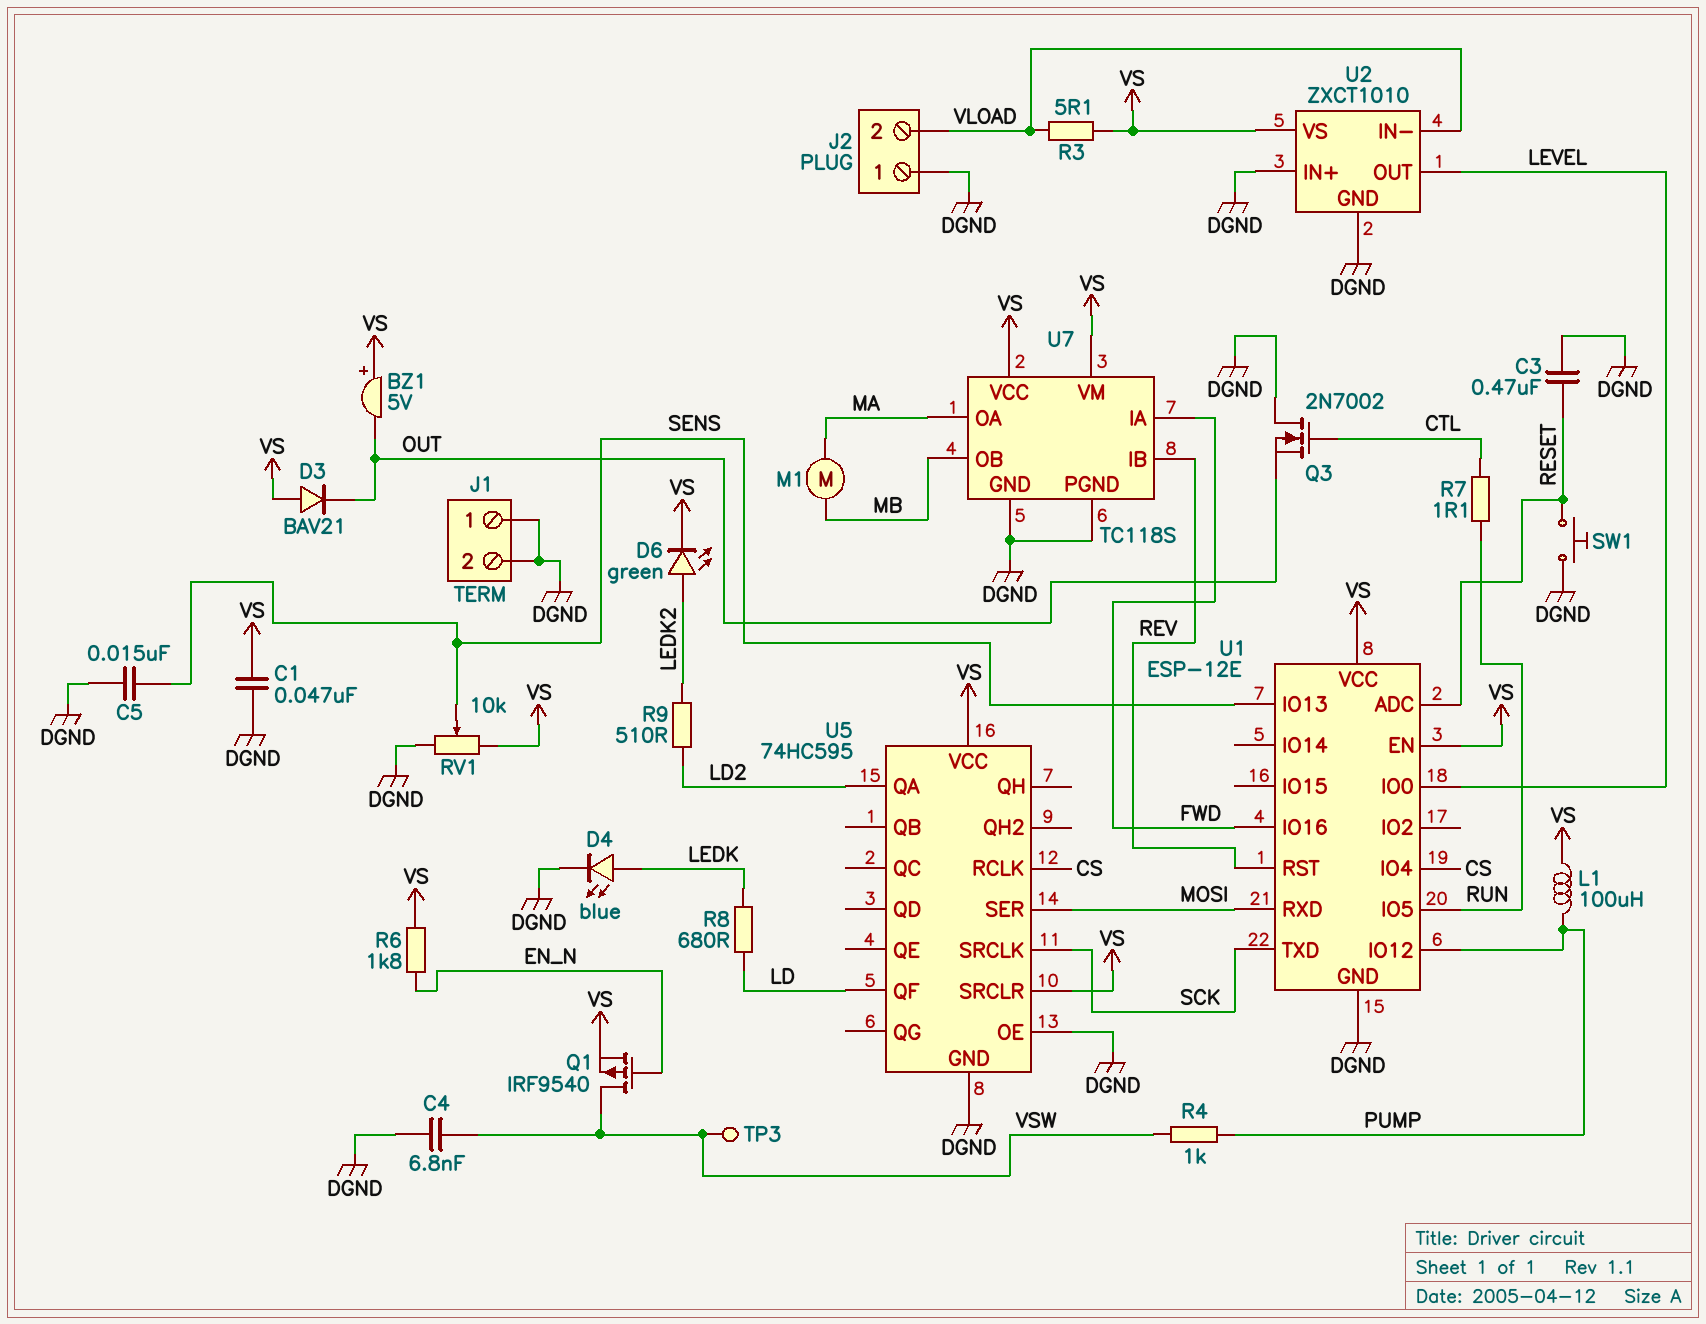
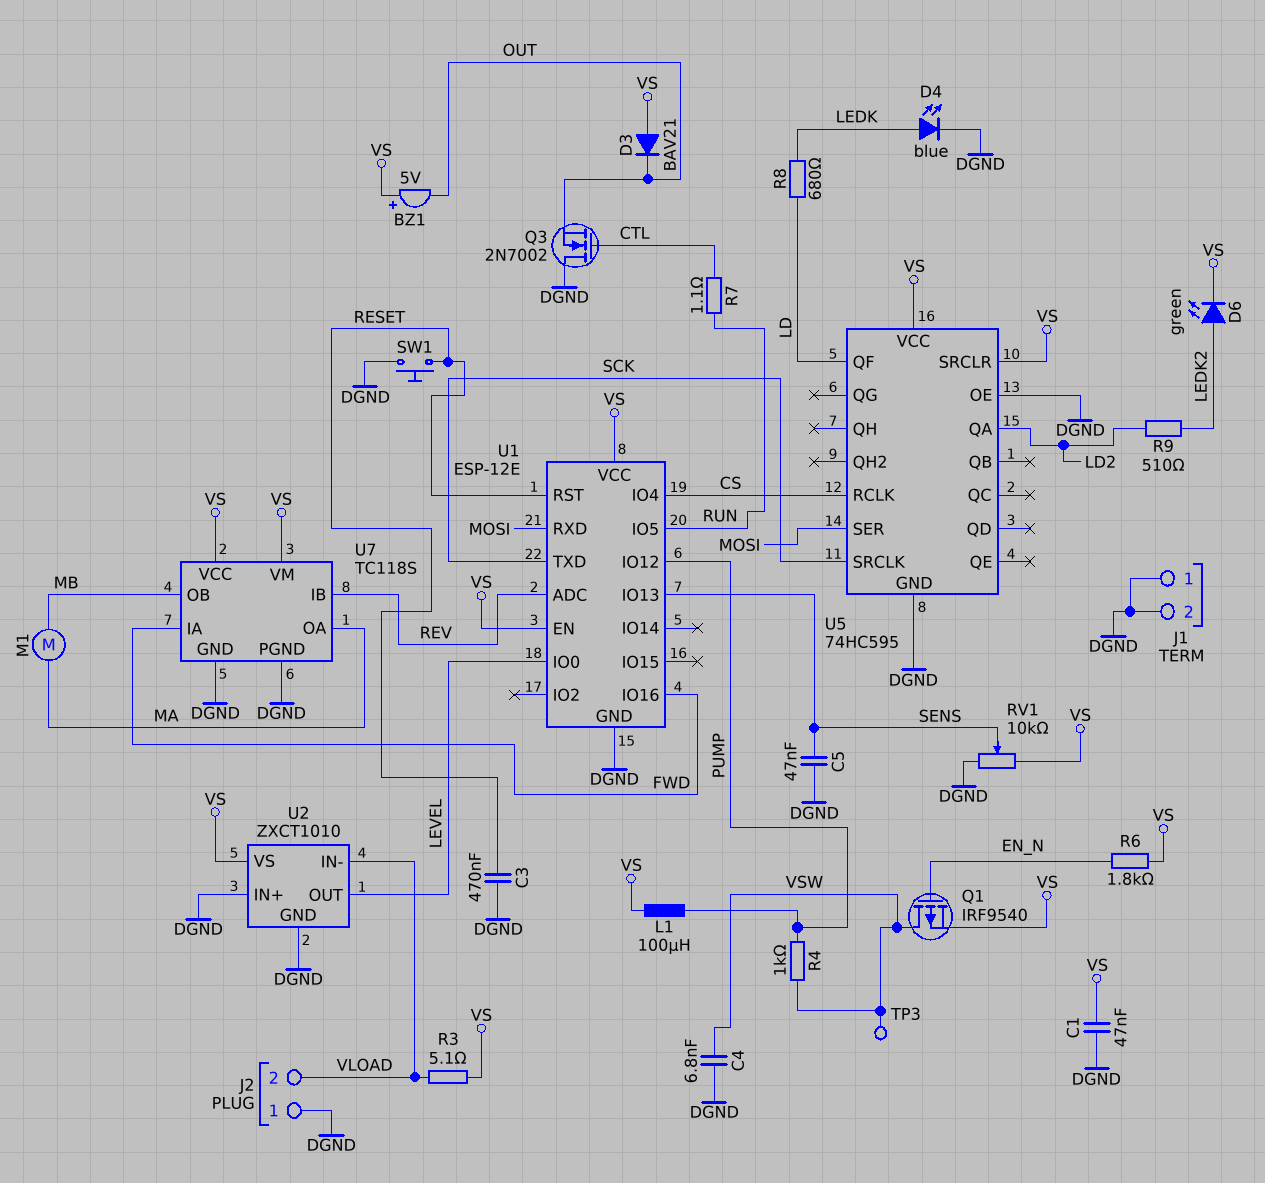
C5: 15nF (DGND, SENS) -> 47nF (DGND, SENS)
U1 pin ADC: RESET -> REV
U1 pin RST: REV -> RESET

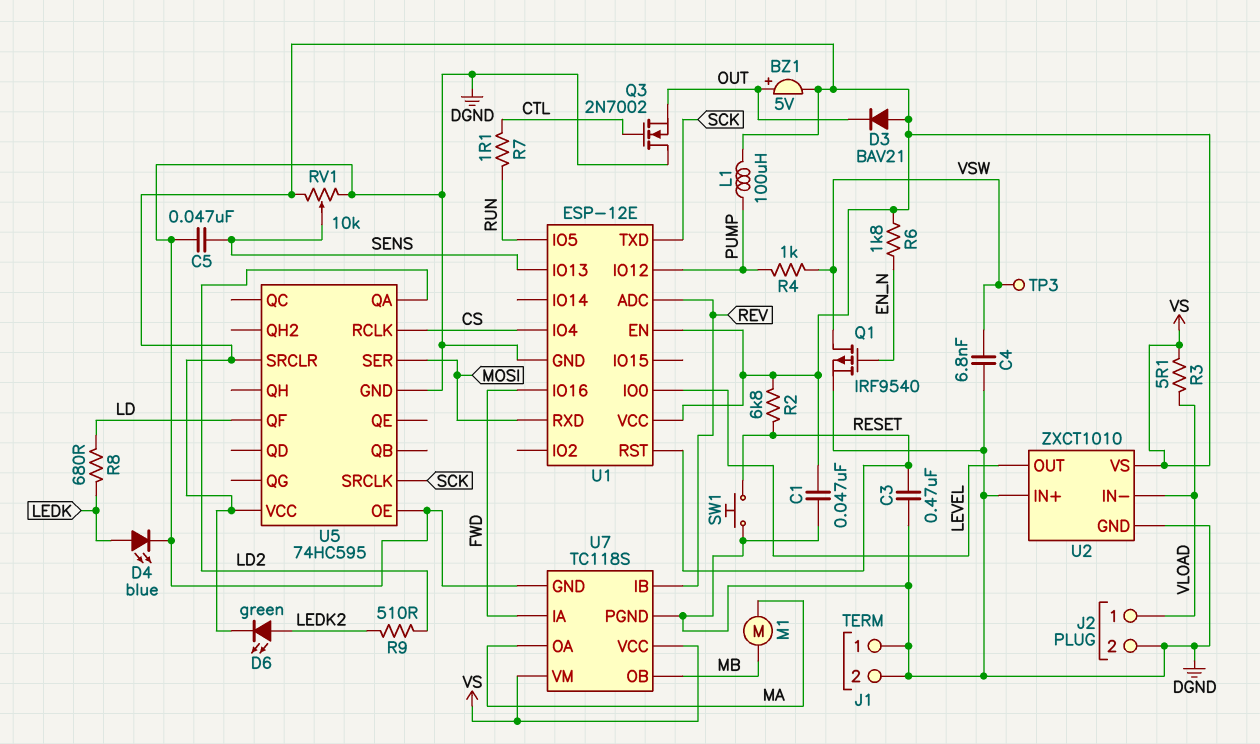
BZ1: buzzer 5V (plus VS, minus OUT) -> buzzer 5V (plus OUT, minus VS)
J2 pin 1: DGND -> VLOAD
J2 pin 2: VLOAD -> DGND
Q1: PMOS IRF9540 (G EN_N, D VSW, S VS) -> PMOS IRF9540 (G EN_N, D VSW, S DGND)
R2: none -> 6.8k (RESET, VS)

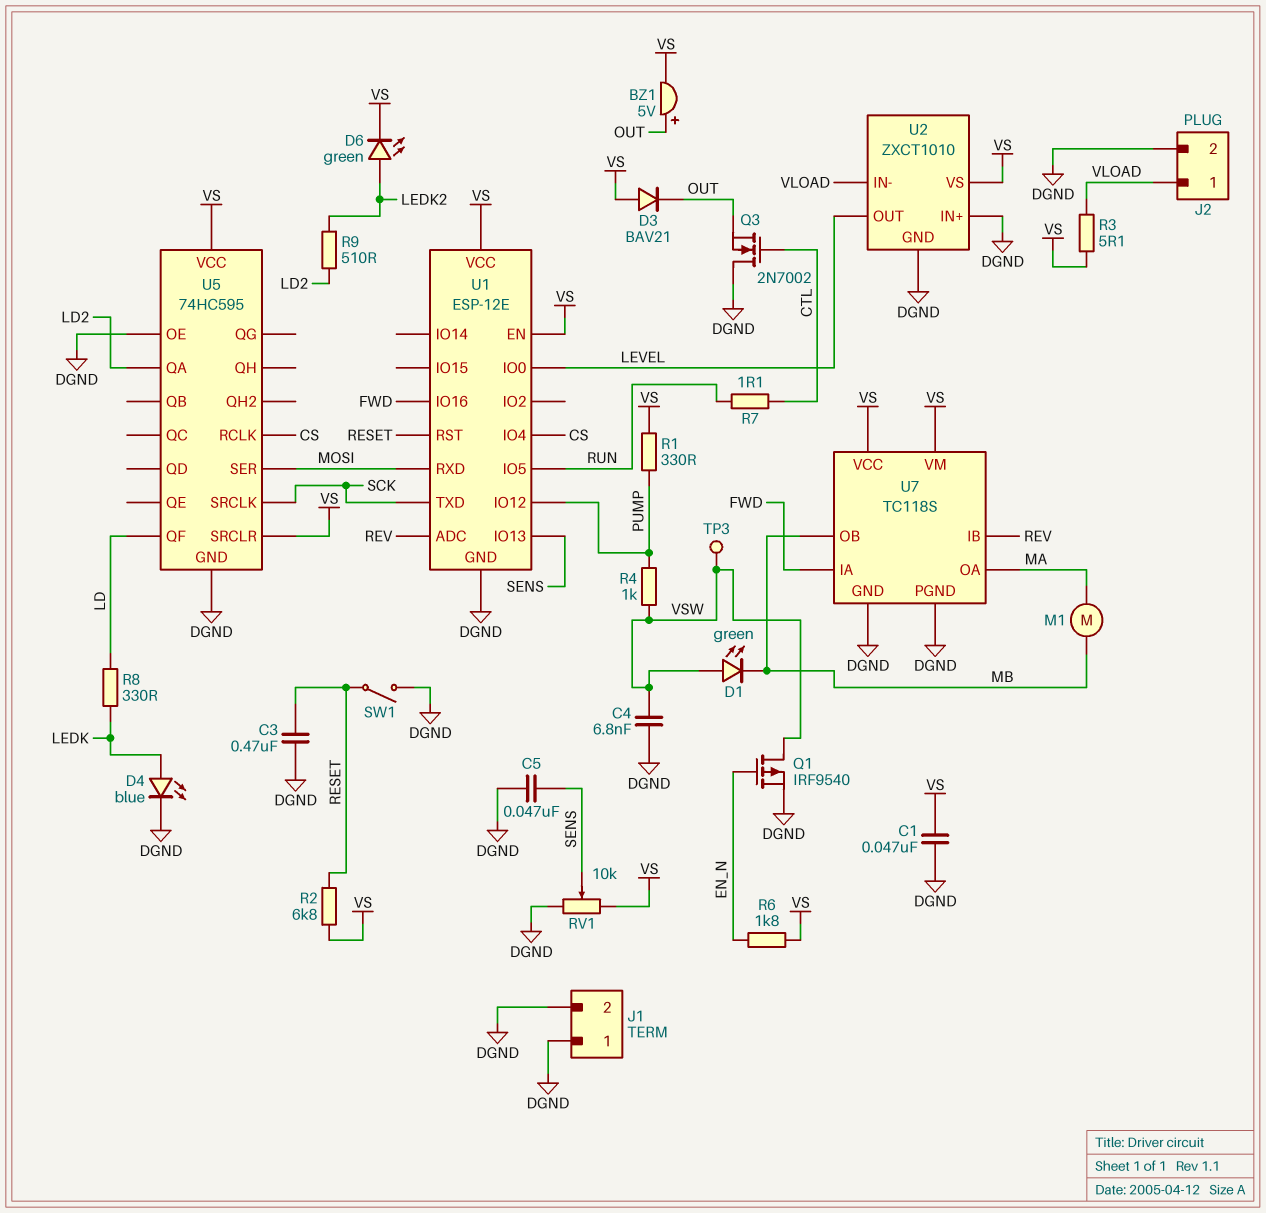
D1: none -> LED green (A VSW, K MB)
L1: 100uH (PUMP, VS) -> none
R1: none -> 330 (PUMP, VS)
R8: 680 (LD, LEDK) -> 330 (LD, LEDK)
SW1: button (DGND, RESET) -> switch (DGND, RESET)

